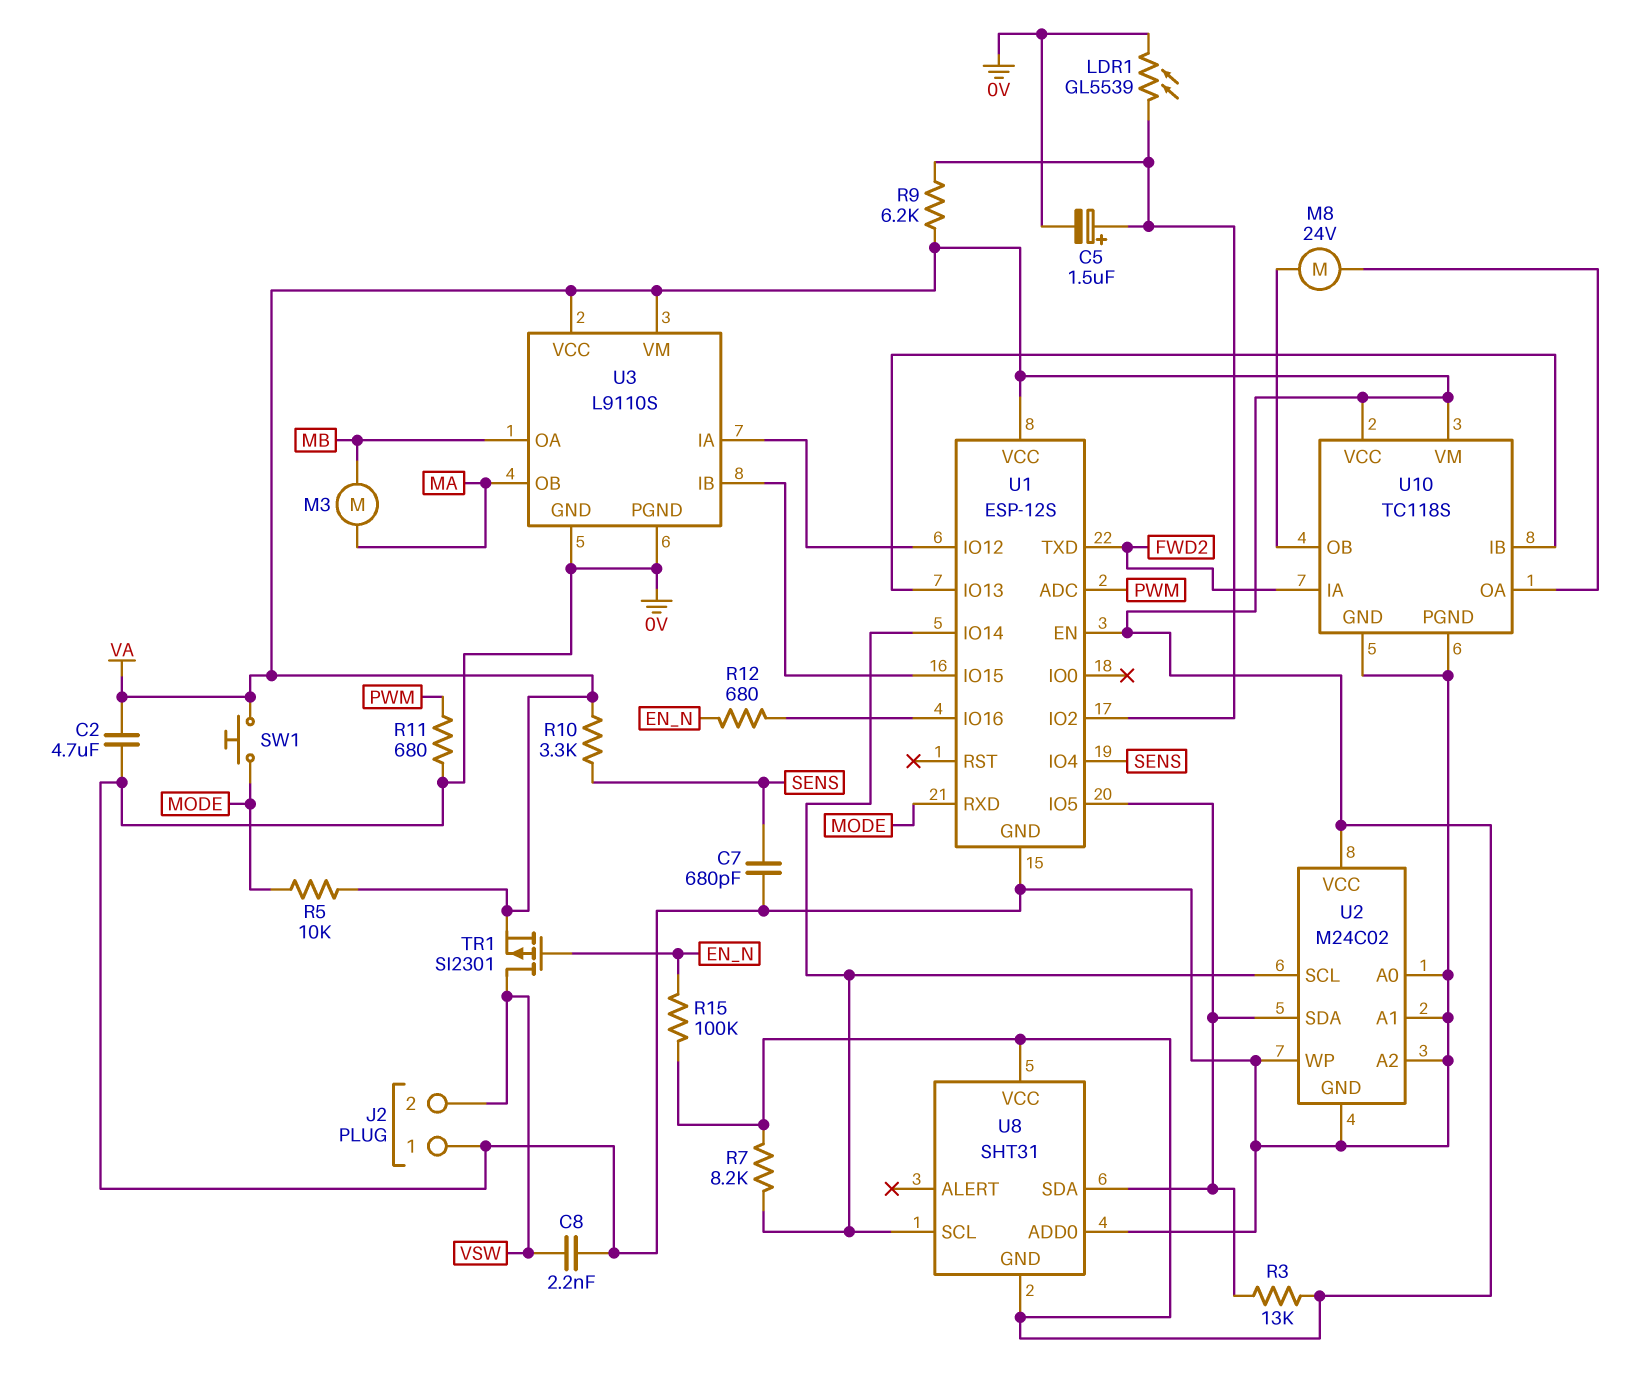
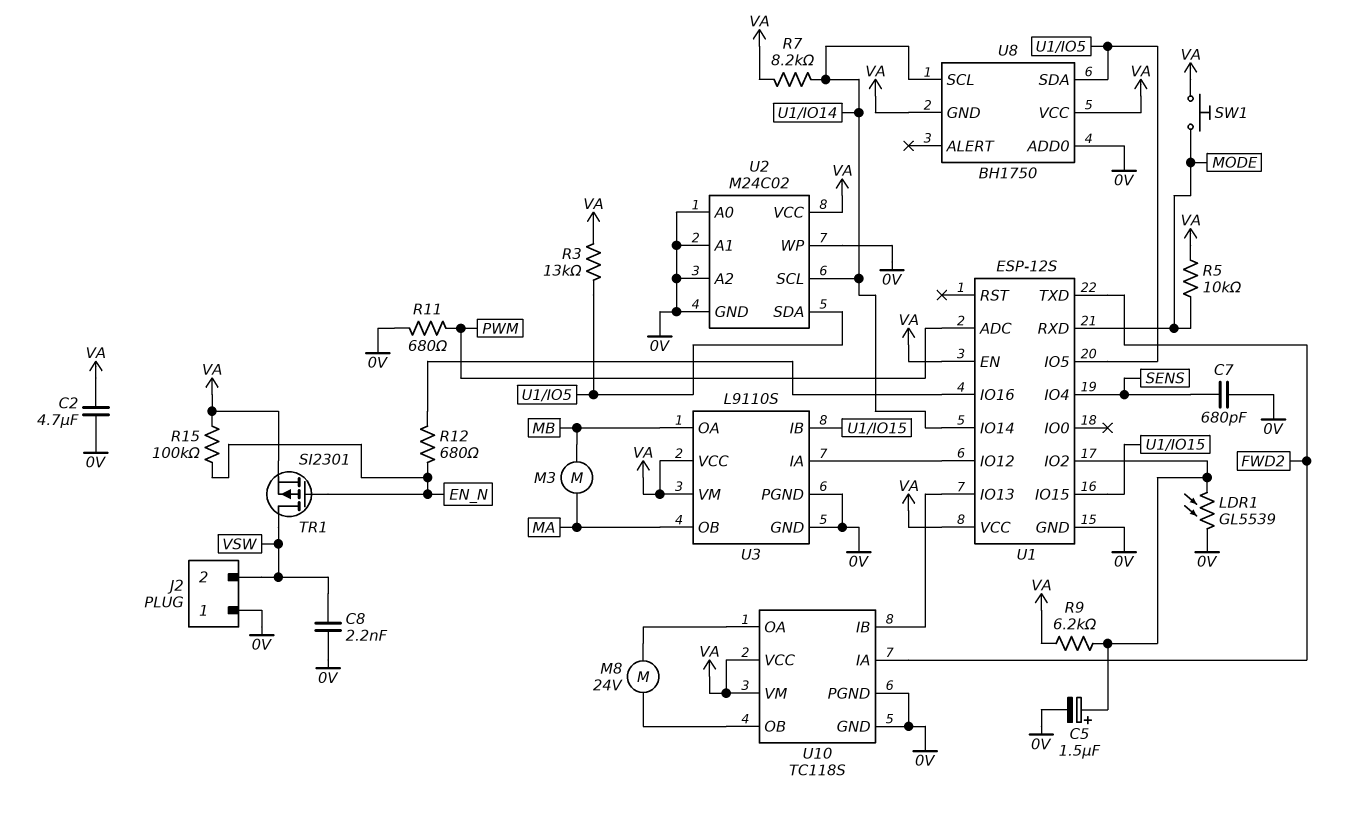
R10: 3.3k (SENS, VA) -> none
U8: SHT31 -> BH1750

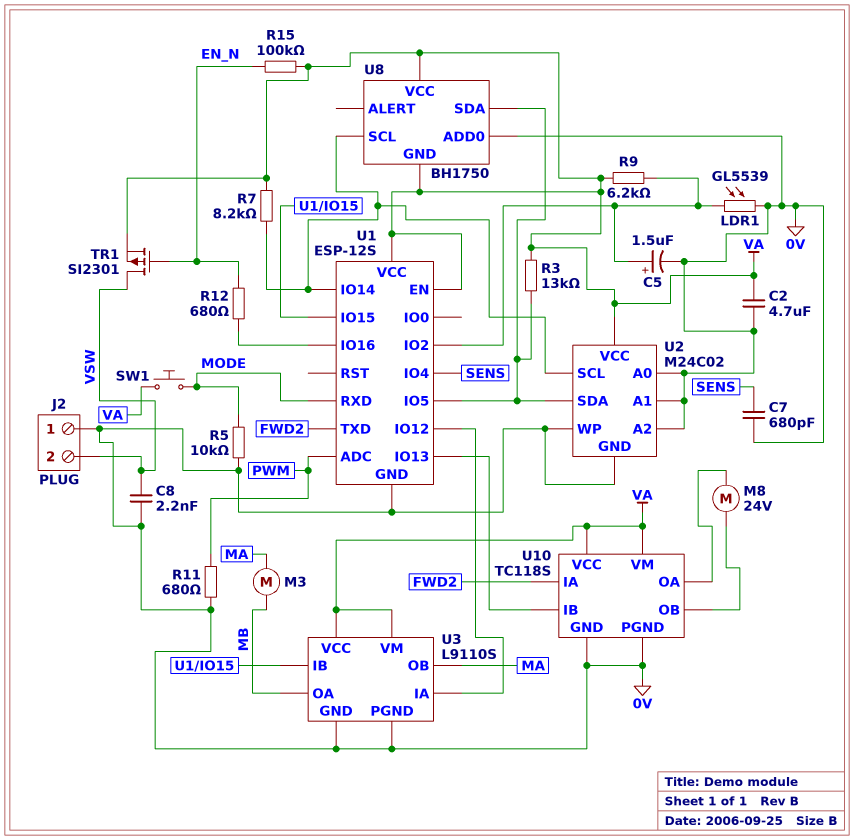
R5: 10k (MODE, VA) -> 10k (0V, MODE)

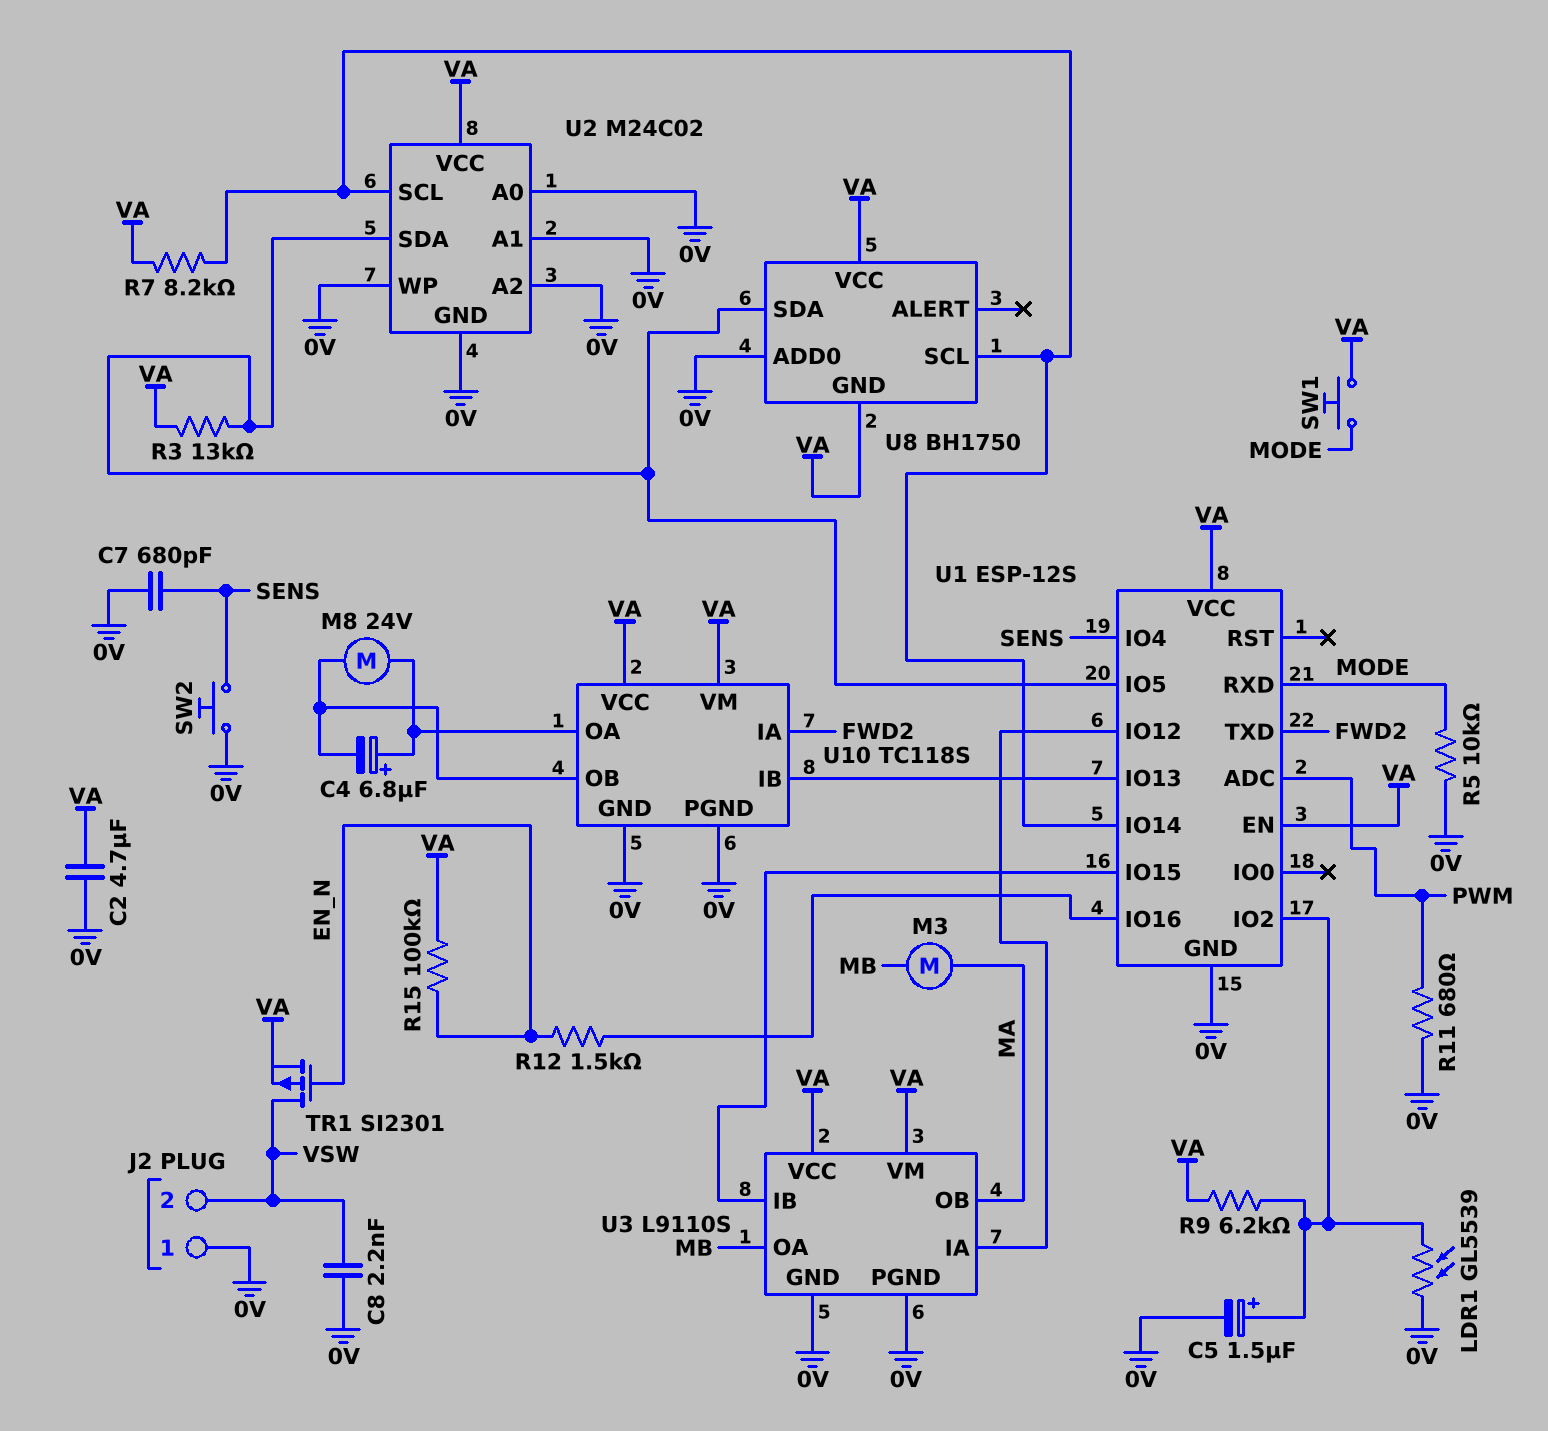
C4: none -> 6.8uF (plus U10/OA, minus U10/OB)
R12: 680 (EN_N, U1/IO16) -> 1.5k (EN_N, U1/IO16)
SW2: none -> button (0V, SENS)

